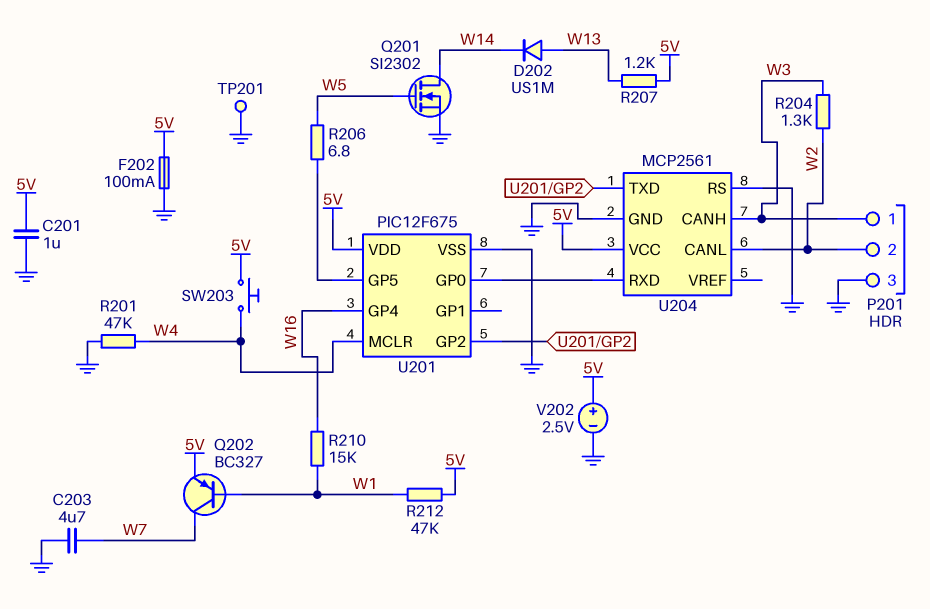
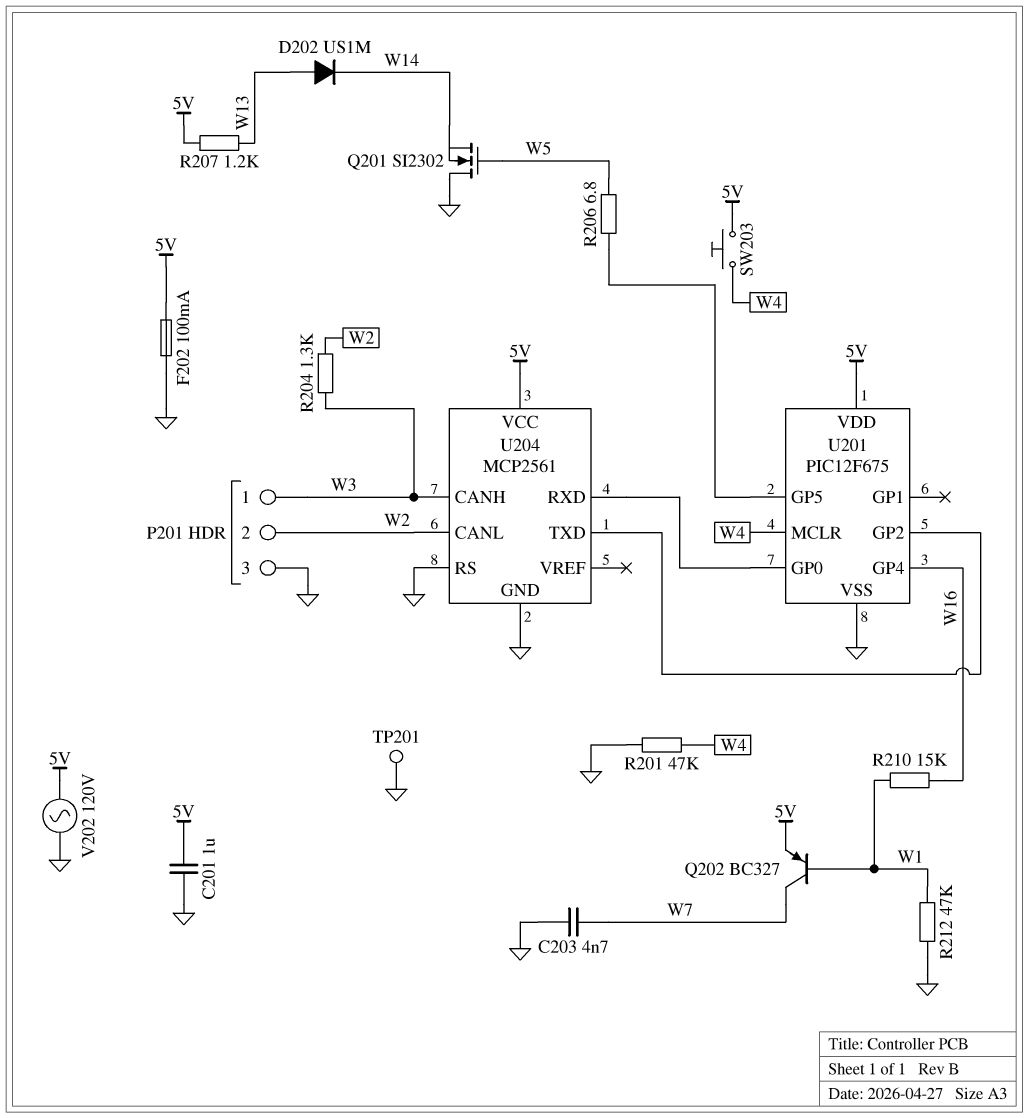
C203: 4.7uF (GND, W7) -> 4.7nF (GND, W7)
Q201: NMOS SI2302 (G W5, D W14, S GND) -> NMOS SI2302 (G W5, D GND, S W14)
R212: 47k (5V, W1) -> 47k (GND, W1)
V202: 2.5V (plus 5V, minus GND) -> AC 120V (5V, GND)

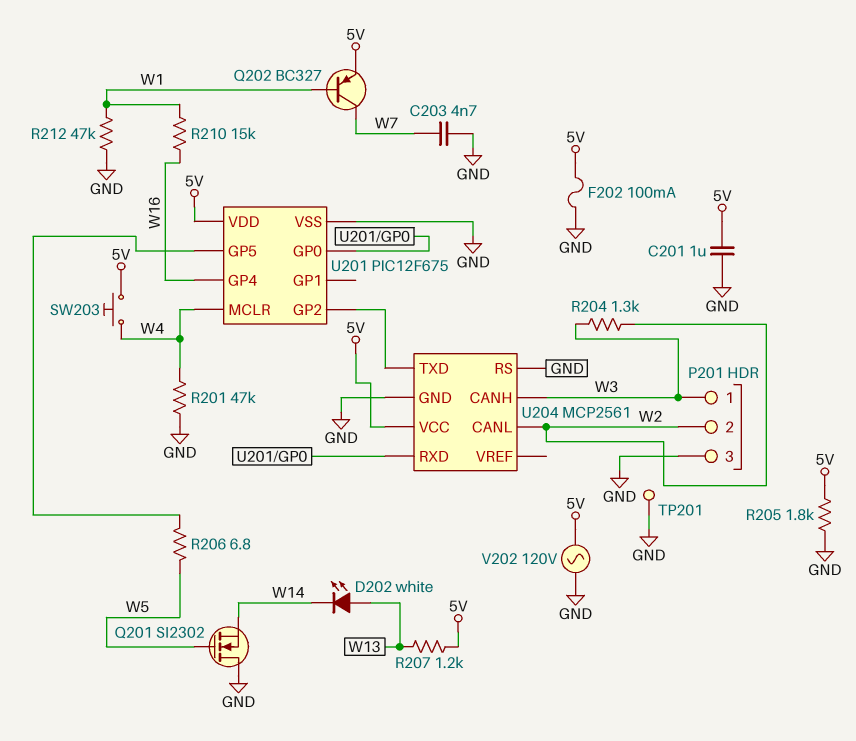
D202: diode US1M (A W13, K W14) -> LED white (A W13, K W14)
R205: none -> 1.8k (5V, GND)

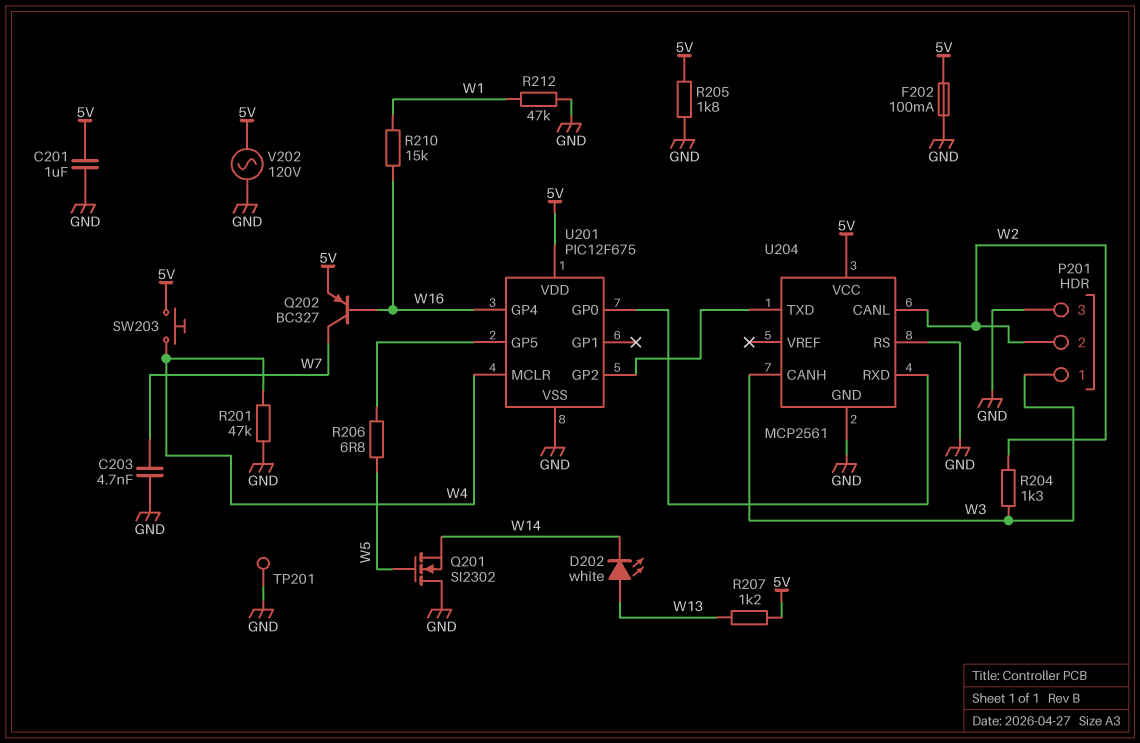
Q202: PNP BC327 (B W1, C W7, E 5V) -> PNP BC327 (B W16, C W7, E 5V)

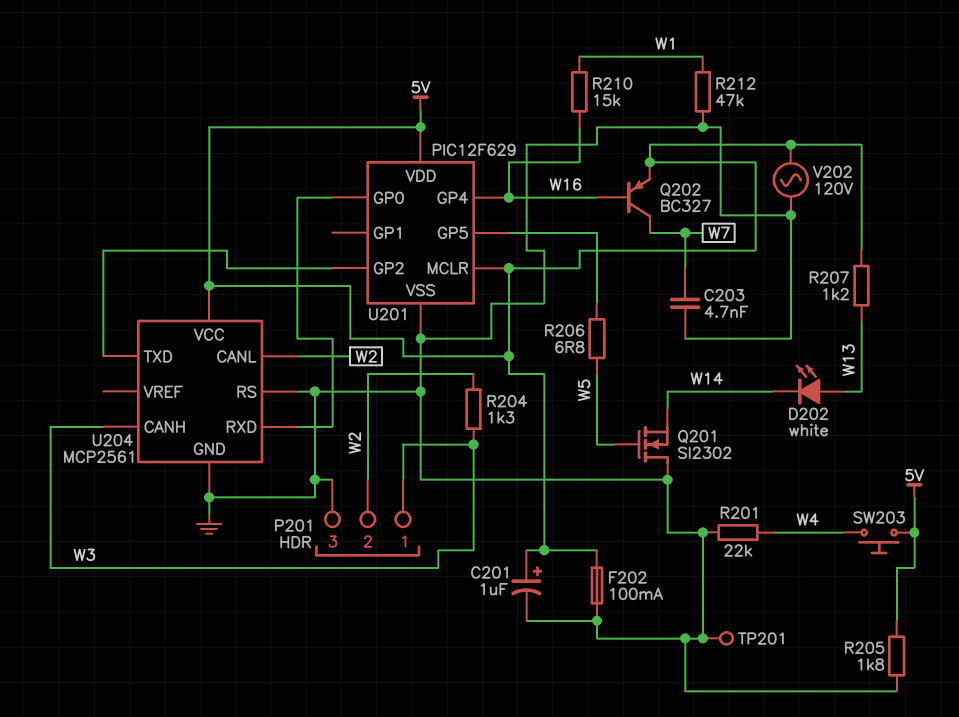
C201: 1uF (5V, GND) -> 1uF (plus 5V, minus GND)
R201: 47k (GND, W4) -> 22k (GND, W4)
U201: PIC12F675 -> PIC12F629
U201 pin MCLR: W4 -> 5V

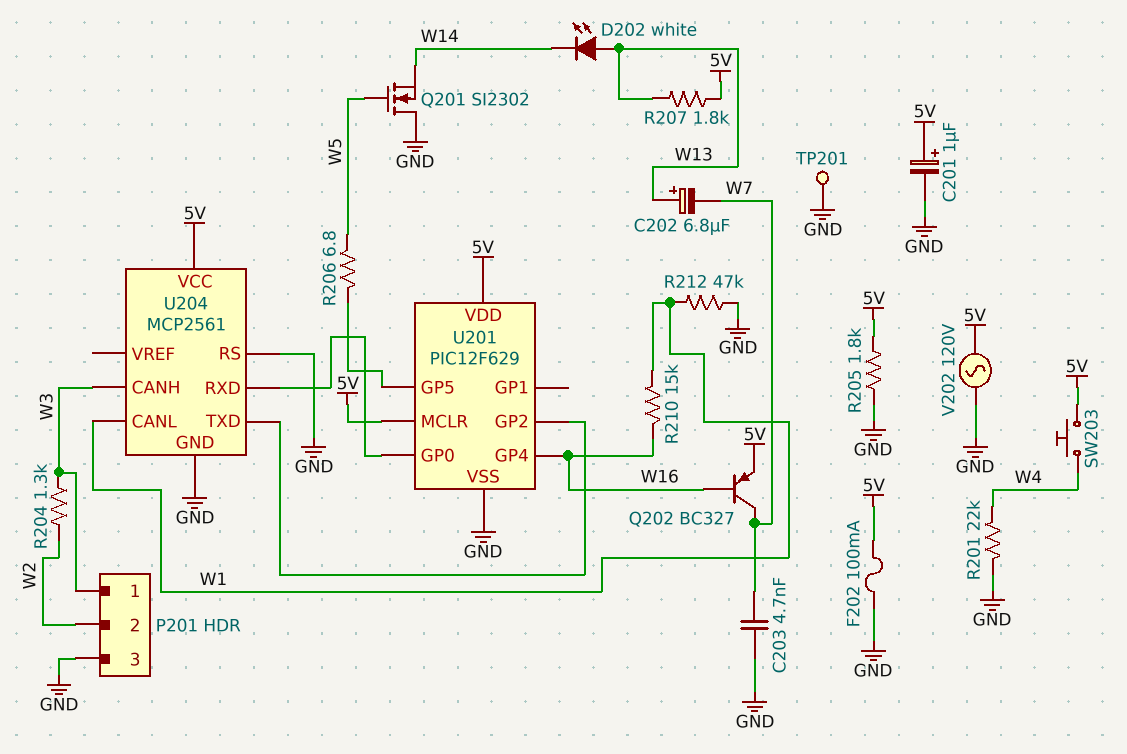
C202: none -> 6.8uF (plus W13, minus W7)
R207: 1.2k (5V, W13) -> 1.8k (5V, W13)
U204 pin CANL: W2 -> W1

